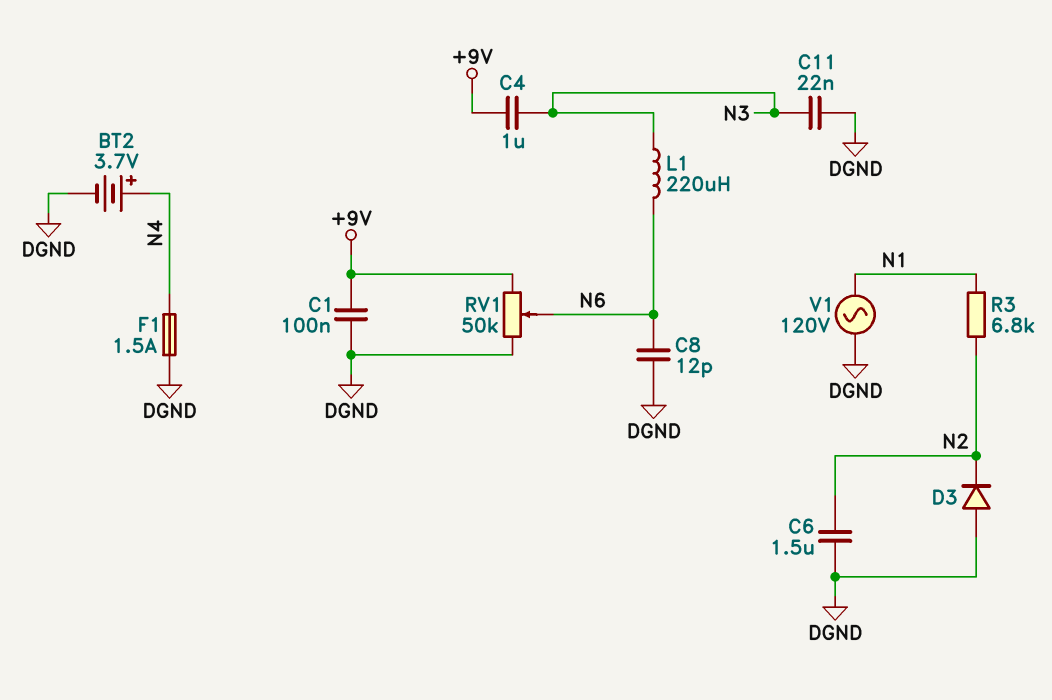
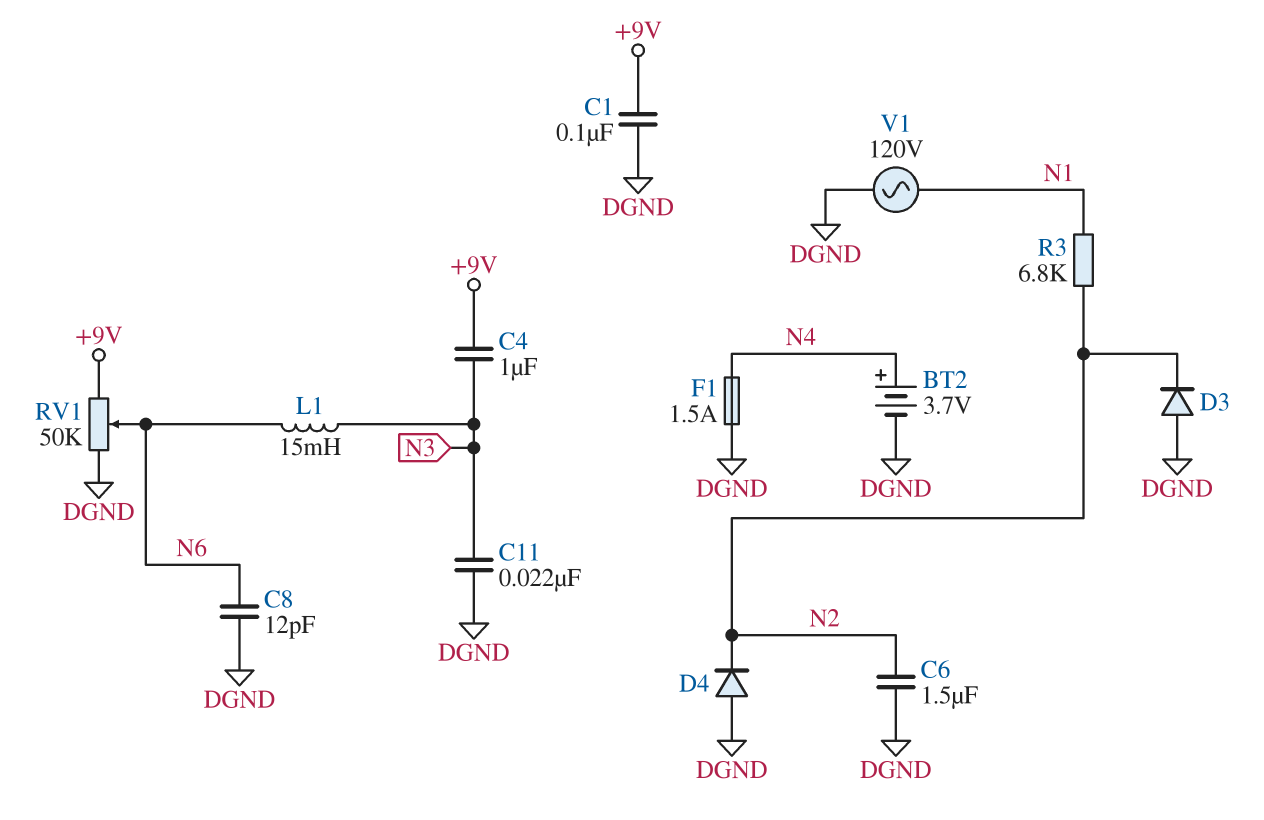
D4: none -> diode (A DGND, K N2)
L1: 220uH (N3, N6) -> 15mH (N3, N6)

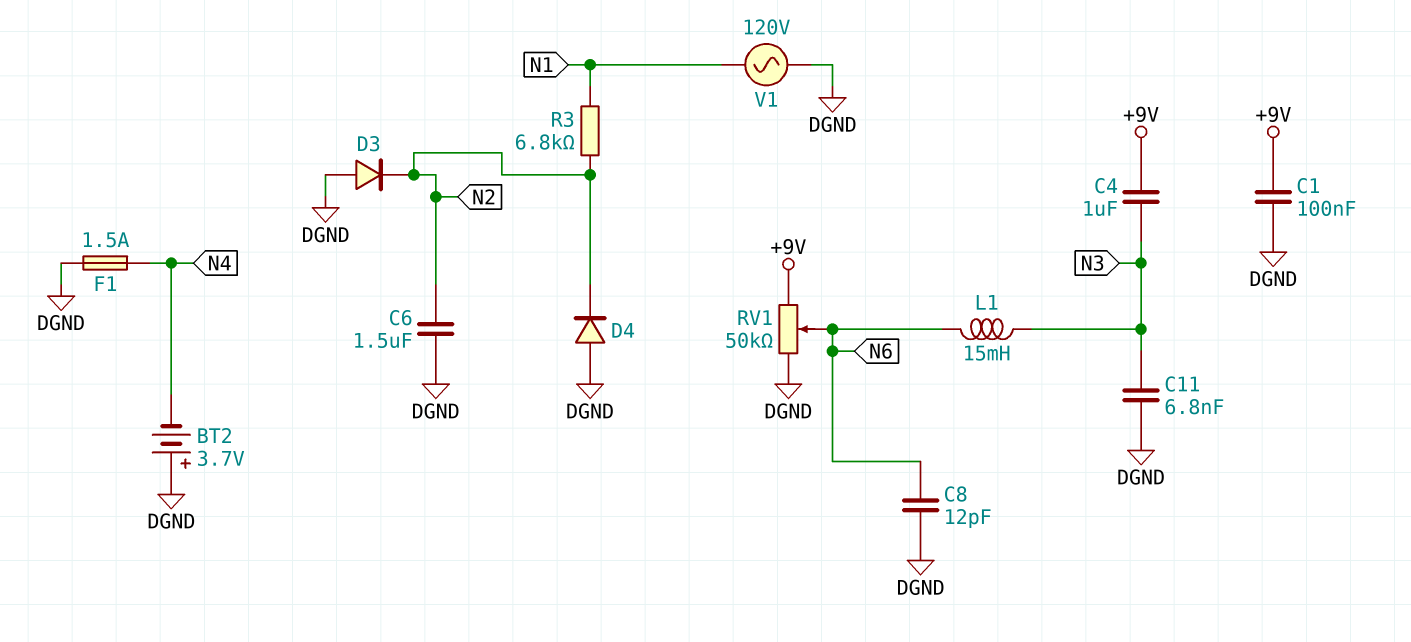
BT2: 3.7V (plus N4, minus DGND) -> 3.7V (plus DGND, minus N4)
C11: 22nF (DGND, N3) -> 6.8nF (DGND, N3)

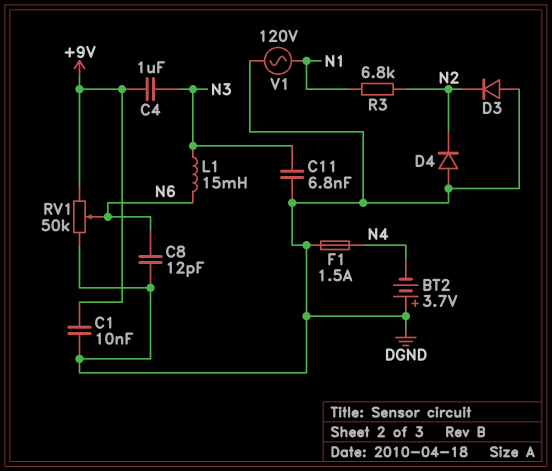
C1: 100nF (+9V, DGND) -> 10nF (+9V, DGND)
C6: 1.5uF (DGND, N2) -> none

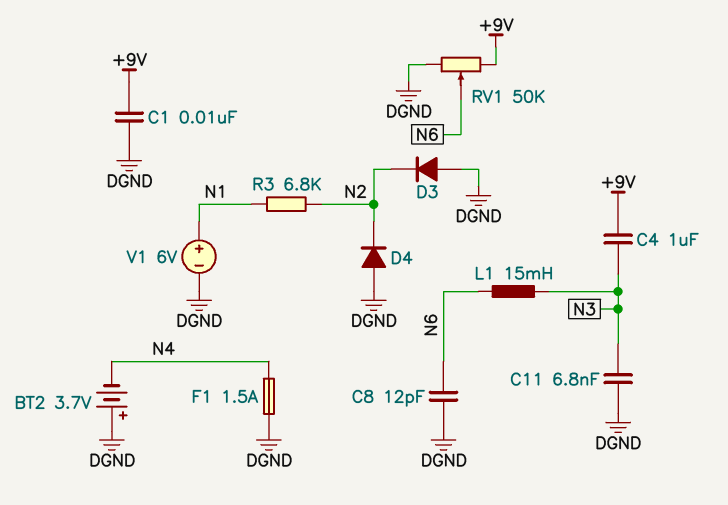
V1: AC 120V (DGND, N1) -> 6V (plus N1, minus DGND)

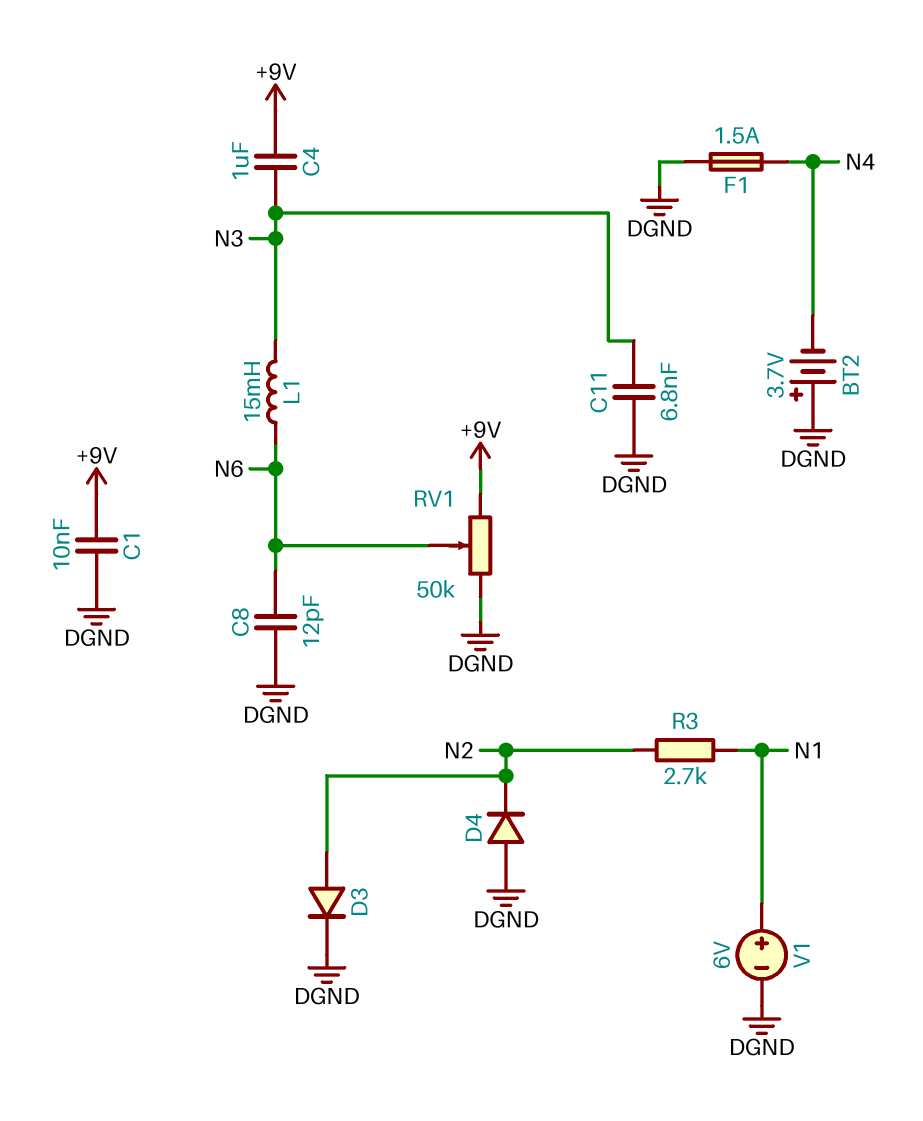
D3: diode (A DGND, K N2) -> diode (A N2, K DGND)
R3: 6.8k (N1, N2) -> 2.7k (N1, N2)

